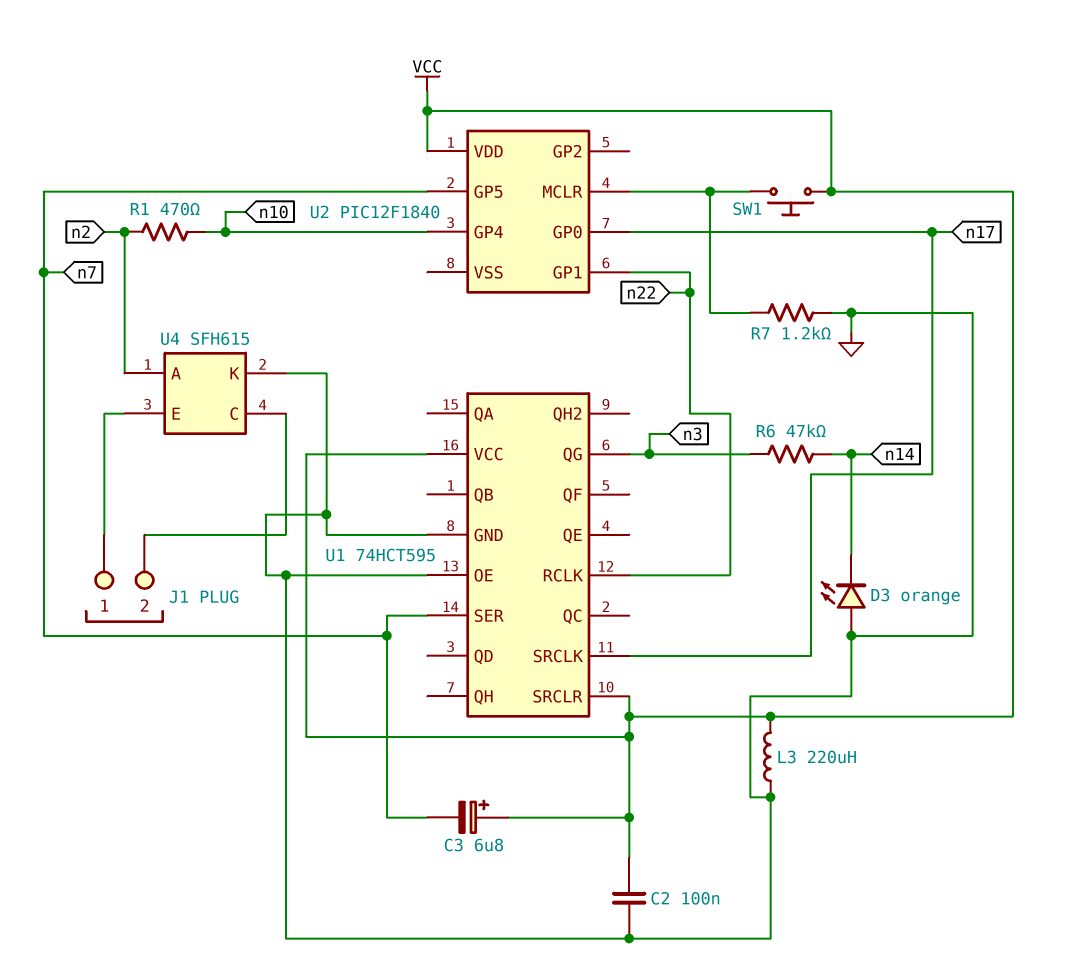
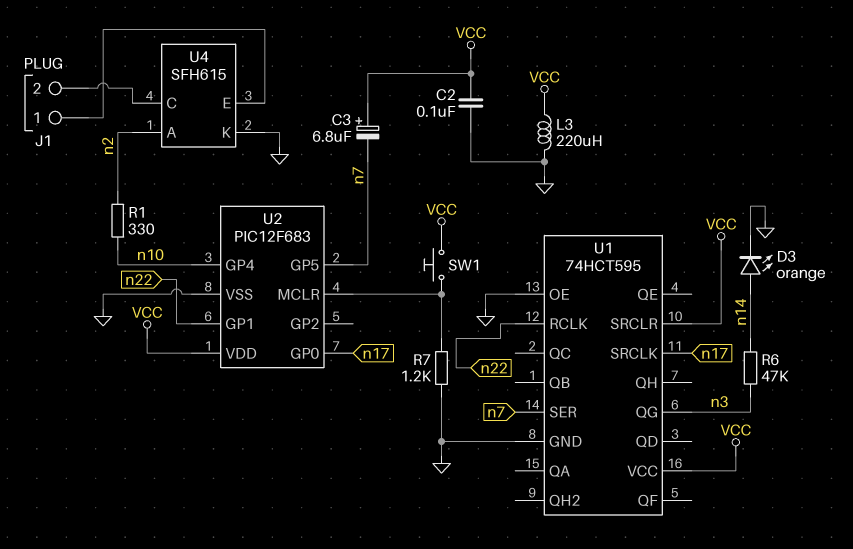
D3: LED orange (A GND, K n14) -> LED orange (A n14, K GND)
R1: 470 (n2, n10) -> 330 (n2, n10)
U2: PIC12F1840 -> PIC12F683
U2 pin VSS: none -> GND

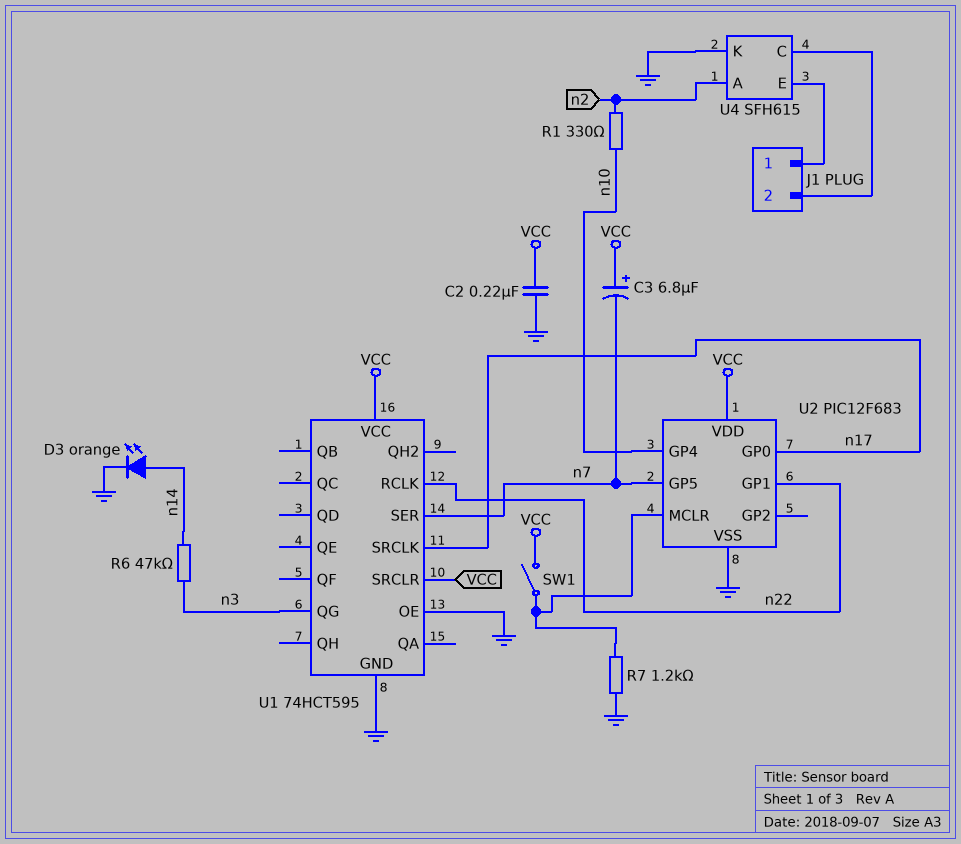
C2: 100nF (GND, VCC) -> 220nF (GND, VCC)
L3: 220uH (GND, VCC) -> none
SW1: button (U2/MCLR, VCC) -> switch (U2/MCLR, VCC)

